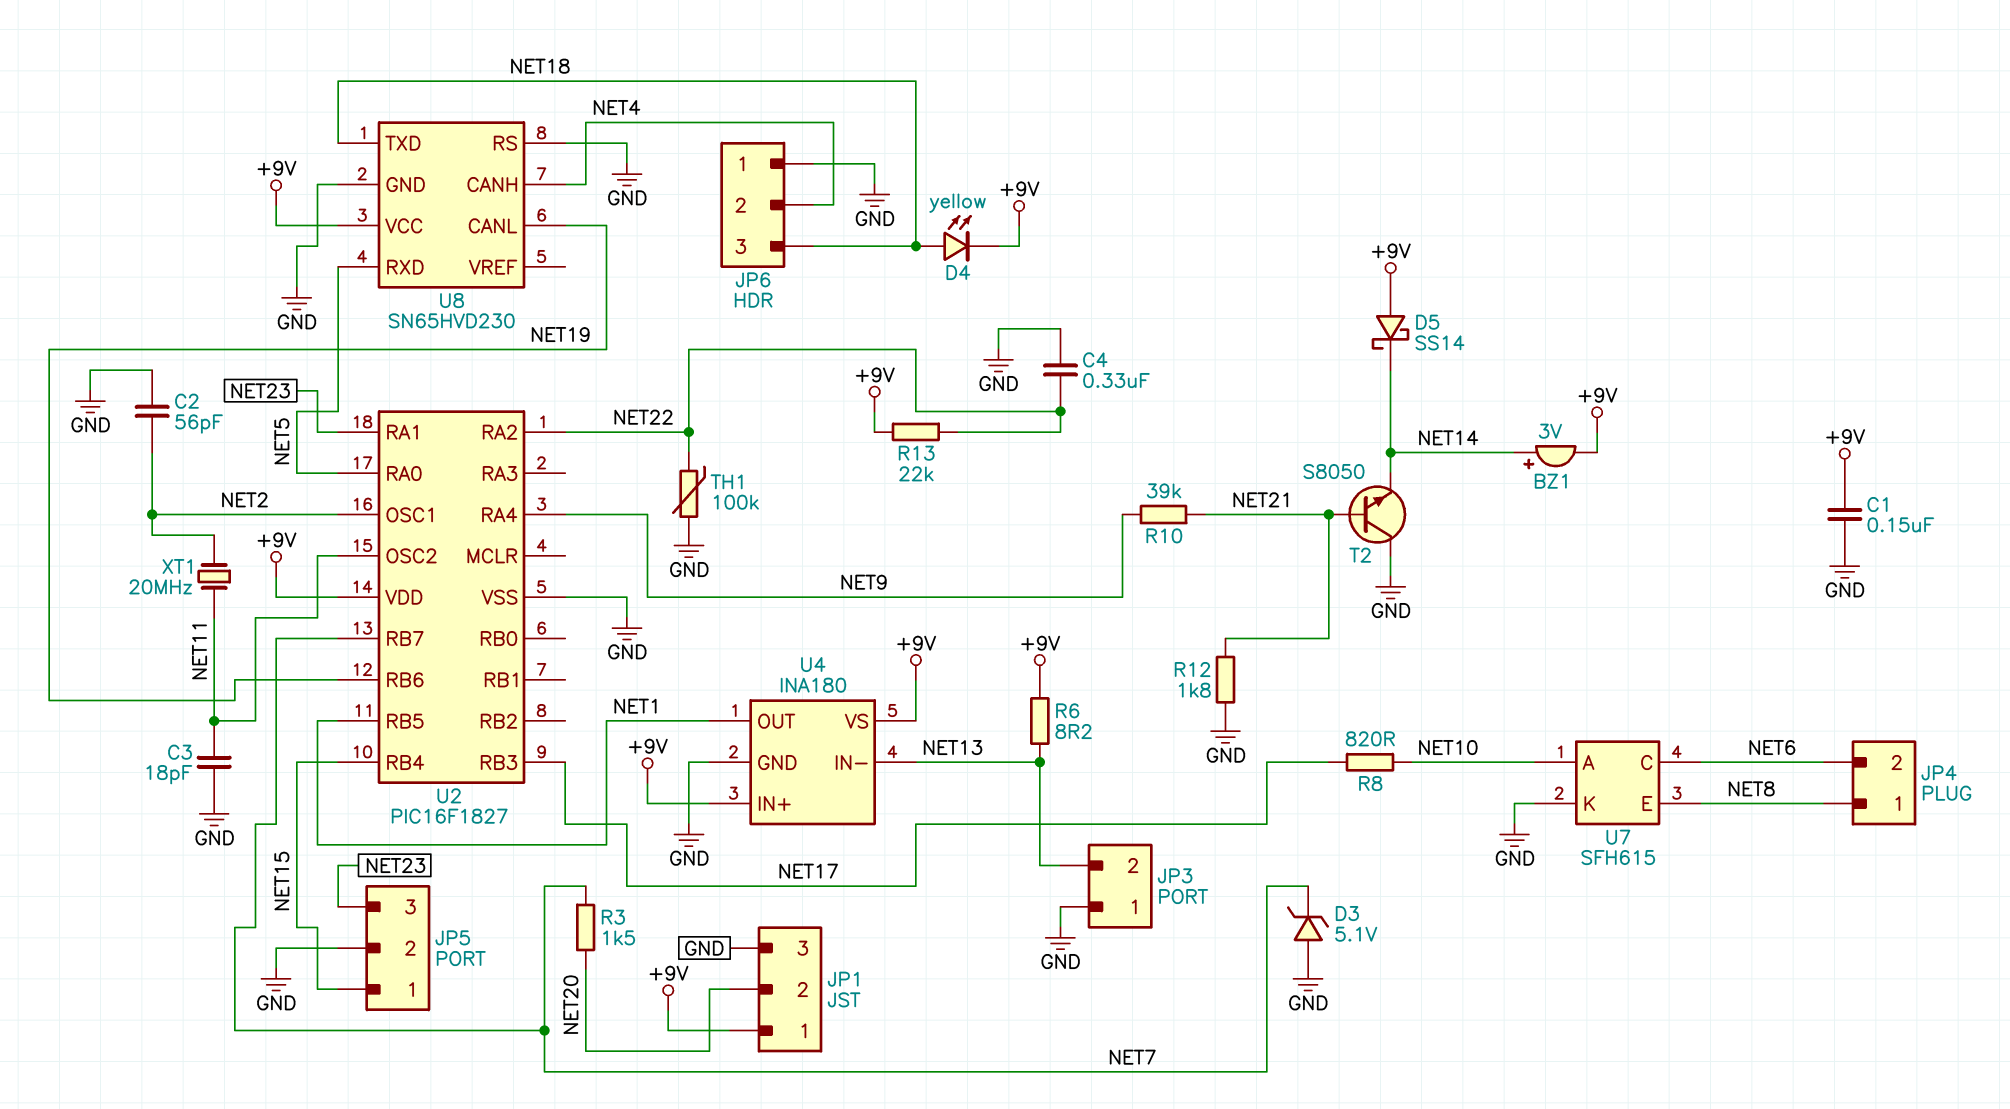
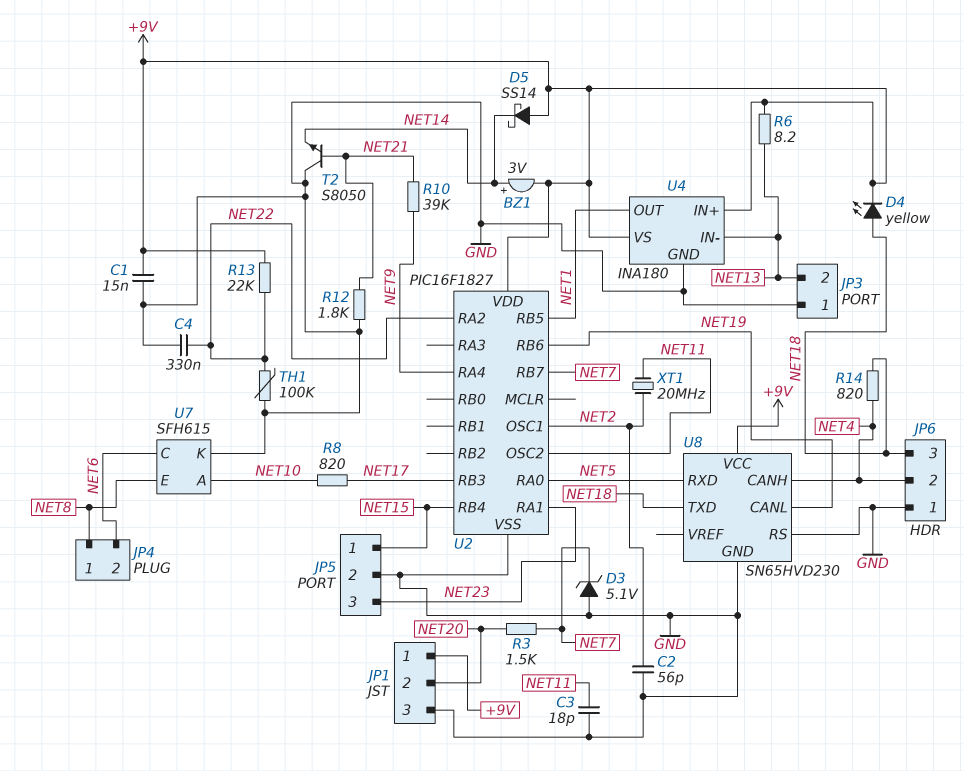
C1: 150nF (+9V, GND) -> 15nF (+9V, GND)
R14: none -> 820 (NET4, NET18)

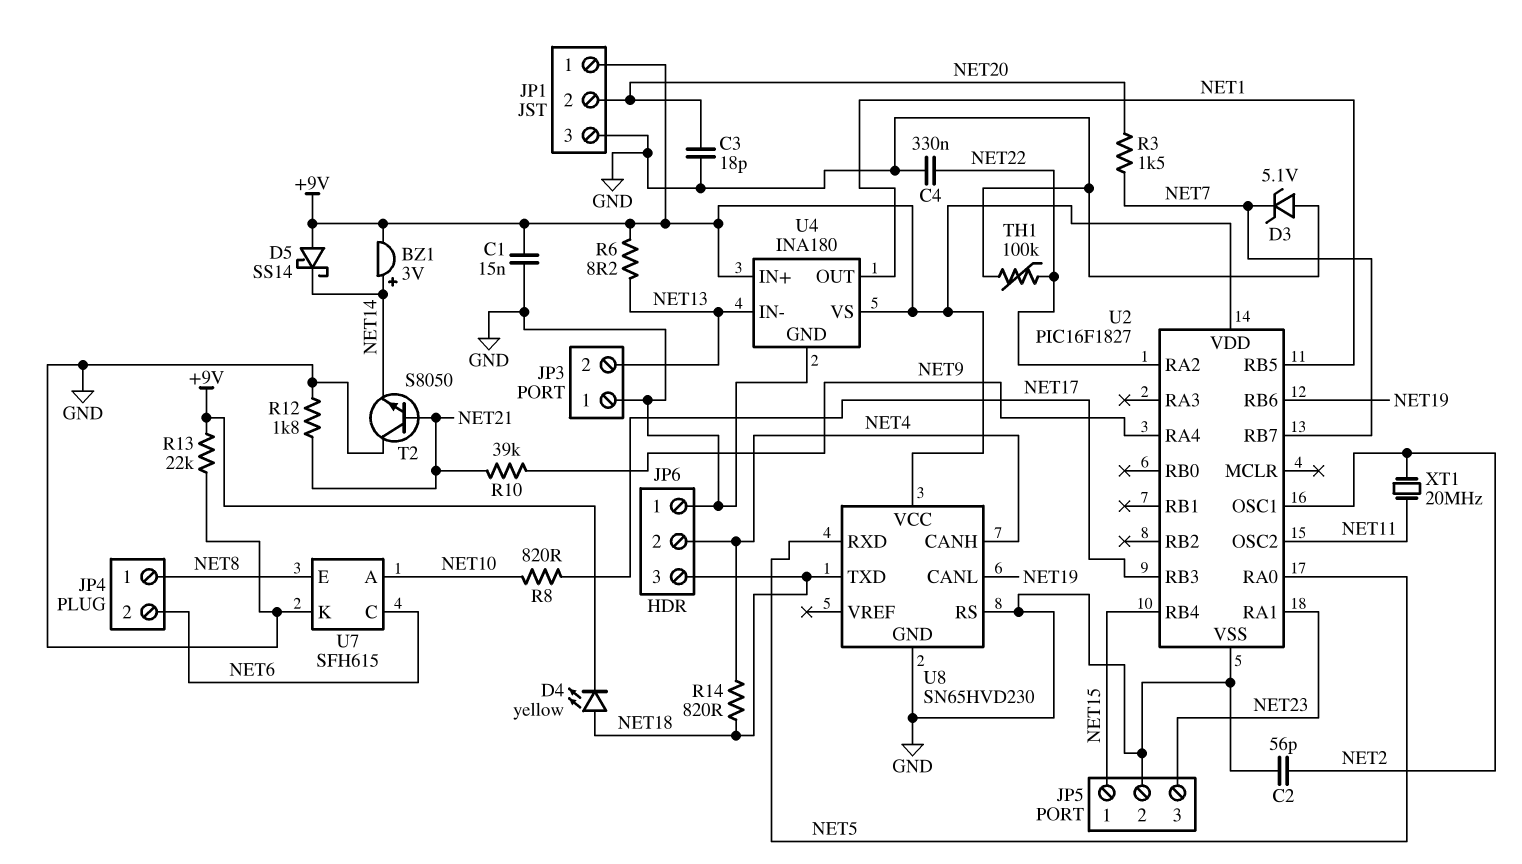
C3: 18pF (GND, NET11) -> 18pF (GND, NET20)
R13: 22k (+9V, NET22) -> 22k (+9V, GND)

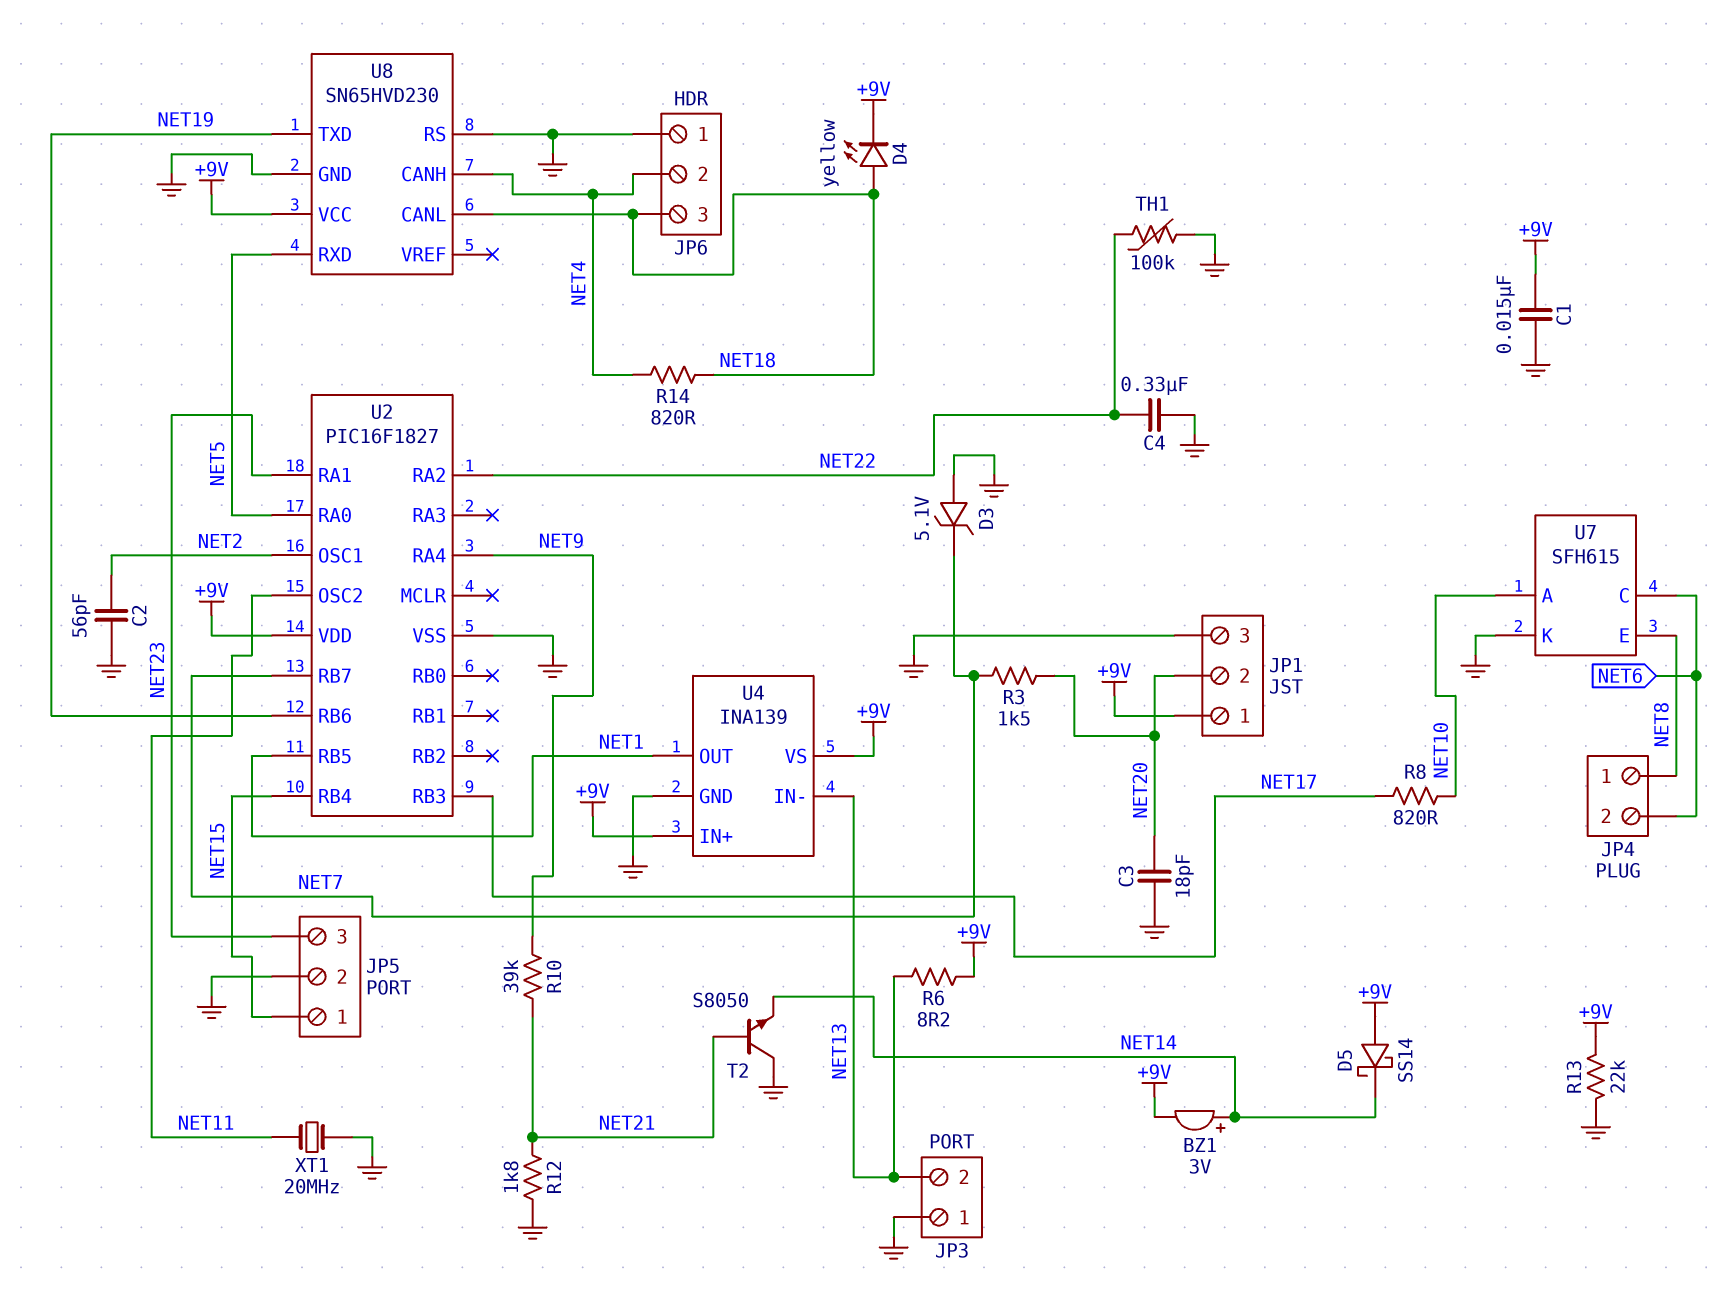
U4: INA180 -> INA139
U8 pin CANL: NET19 -> NET18
U8 pin TXD: NET18 -> NET19
XT1: 20MHz (NET2, NET11) -> 20MHz (GND, NET11)

